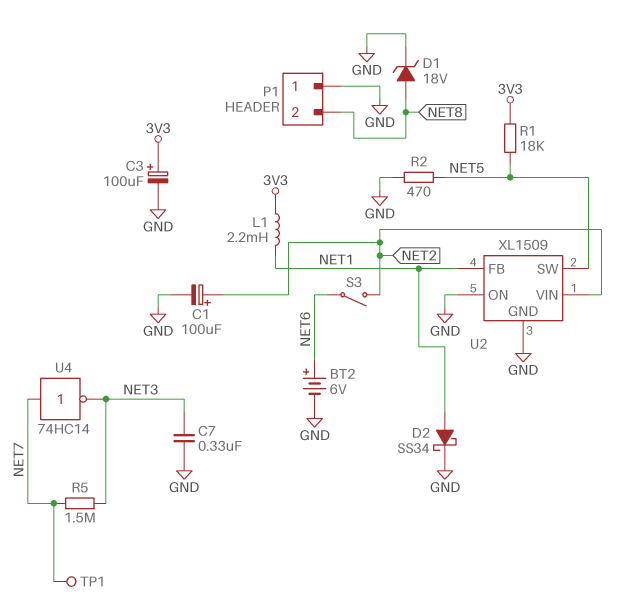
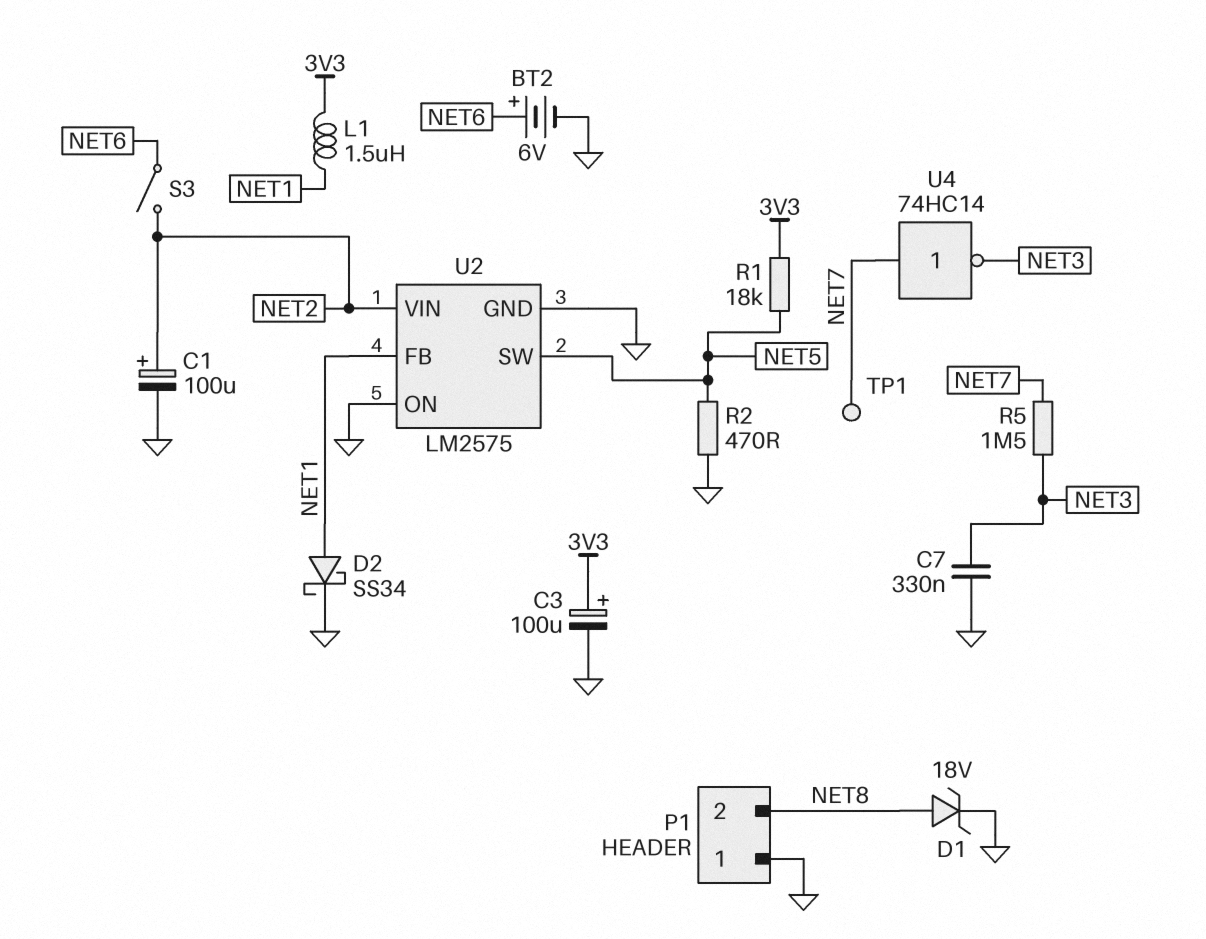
L1: 2.2mH (3V3, NET1) -> 1.5uH (3V3, NET1)
U2: XL1509 -> LM2575

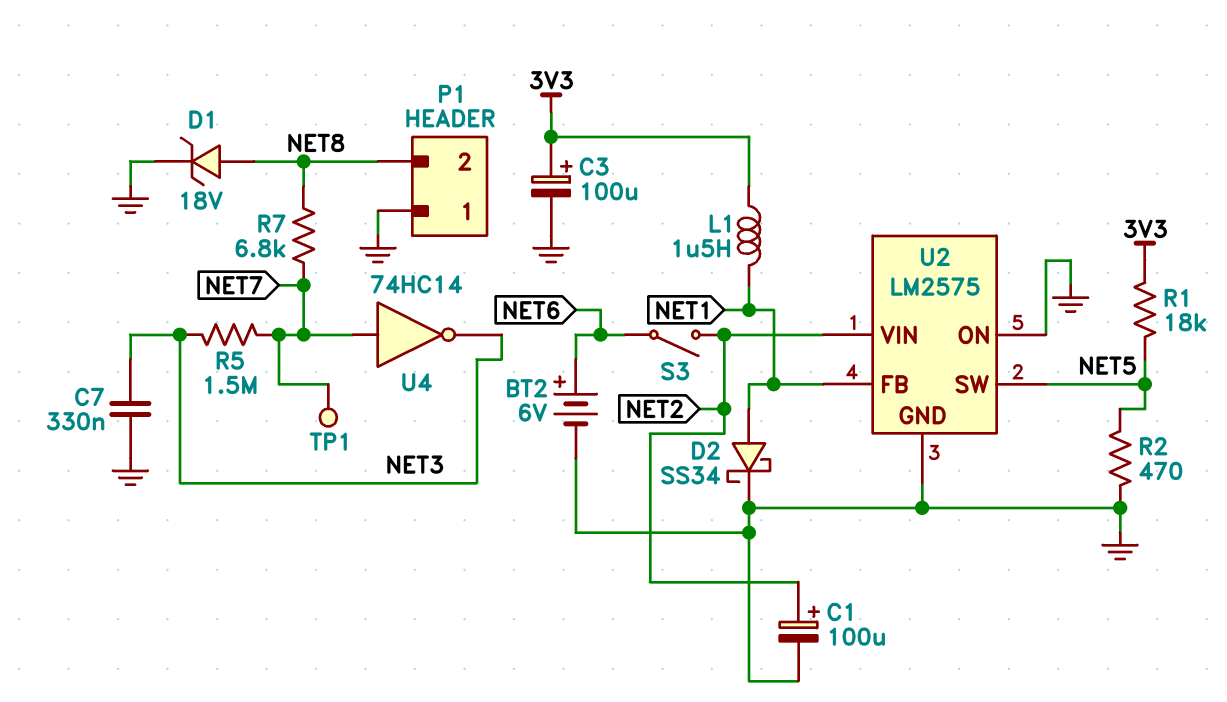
R7: none -> 6.8k (NET7, NET8)

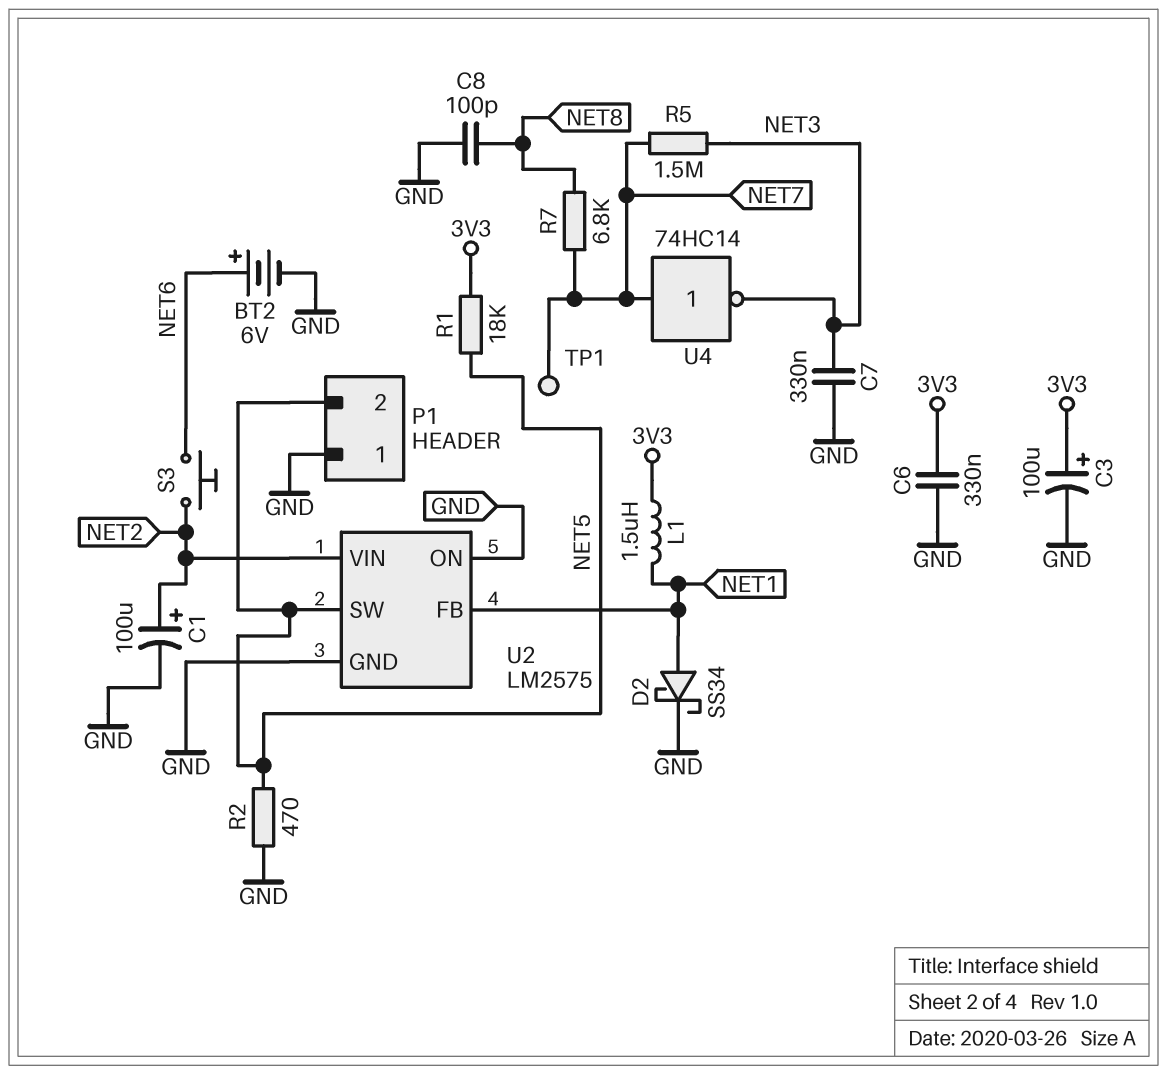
C6: none -> 330nF (3V3, GND)
C8: none -> 100pF (GND, NET8)
D1: zener 18V (A NET8, K GND) -> none
P1 pin 2: NET8 -> NET5
S3: switch (NET2, NET6) -> button (NET2, NET6)

